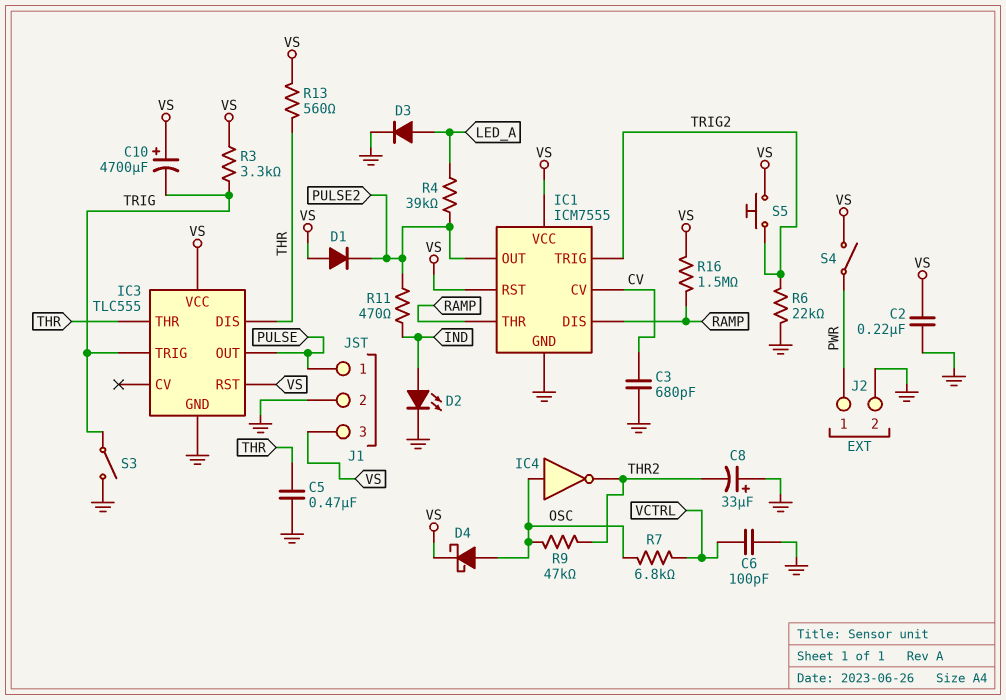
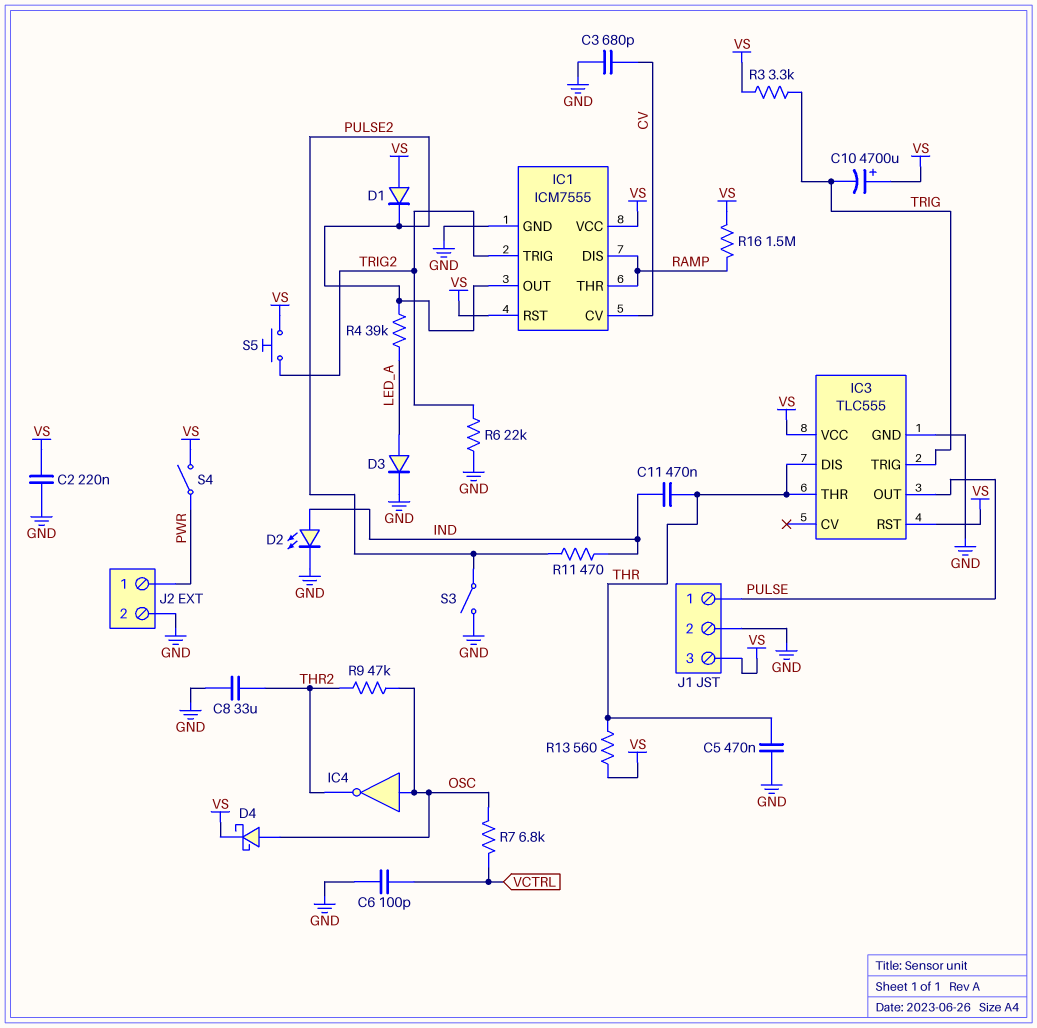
C8: 33uF (plus GND, minus THR2) -> 33uF (GND, THR2)
C11: none -> 470nF (IND, THR)
S3: switch (GND, TRIG) -> switch (GND, PULSE2)

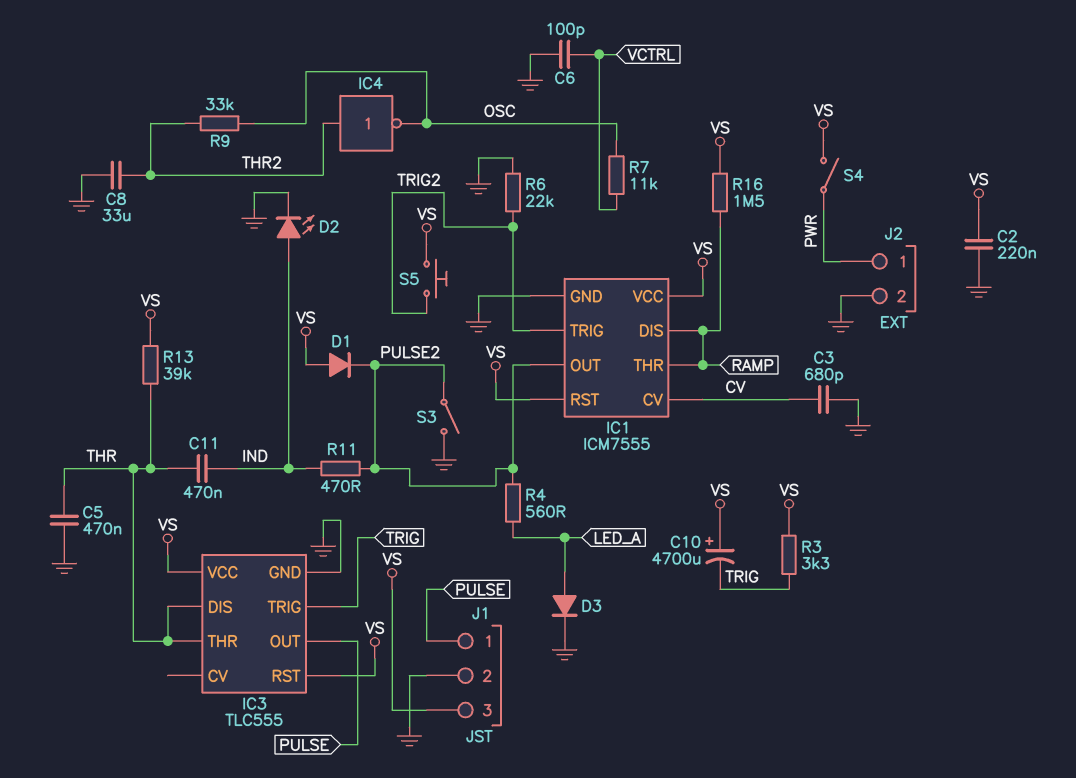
D4: schottky (A OSC, K VS) -> none
IC4: NOT (in OSC, out THR2) -> NOT (in THR2, out OSC)
R4: 39k (LED_A, PULSE2) -> 560 (LED_A, PULSE2)
R7: 6.8k (OSC, VCTRL) -> 11k (OSC, VCTRL)
R9: 47k (OSC, THR2) -> 33k (OSC, THR2)
R13: 560 (THR, VS) -> 39k (THR, VS)

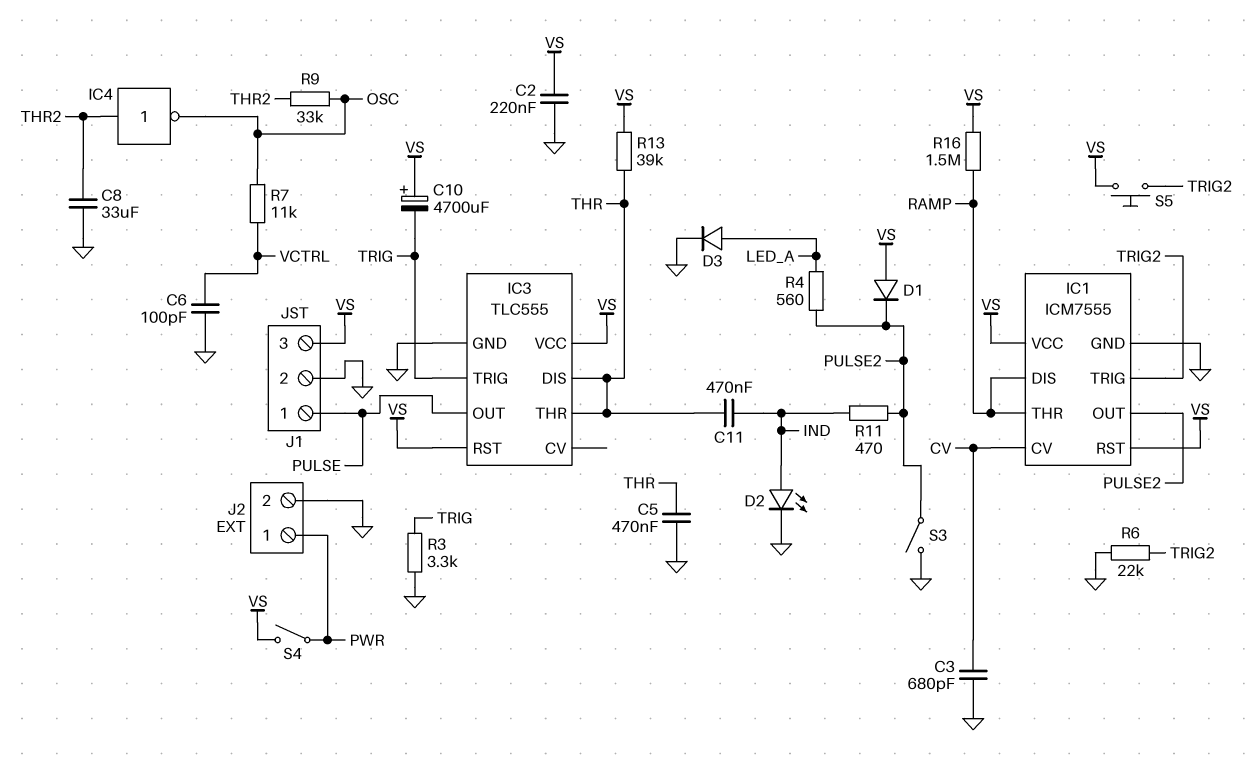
R3: 3.3k (TRIG, VS) -> 3.3k (GND, TRIG)

